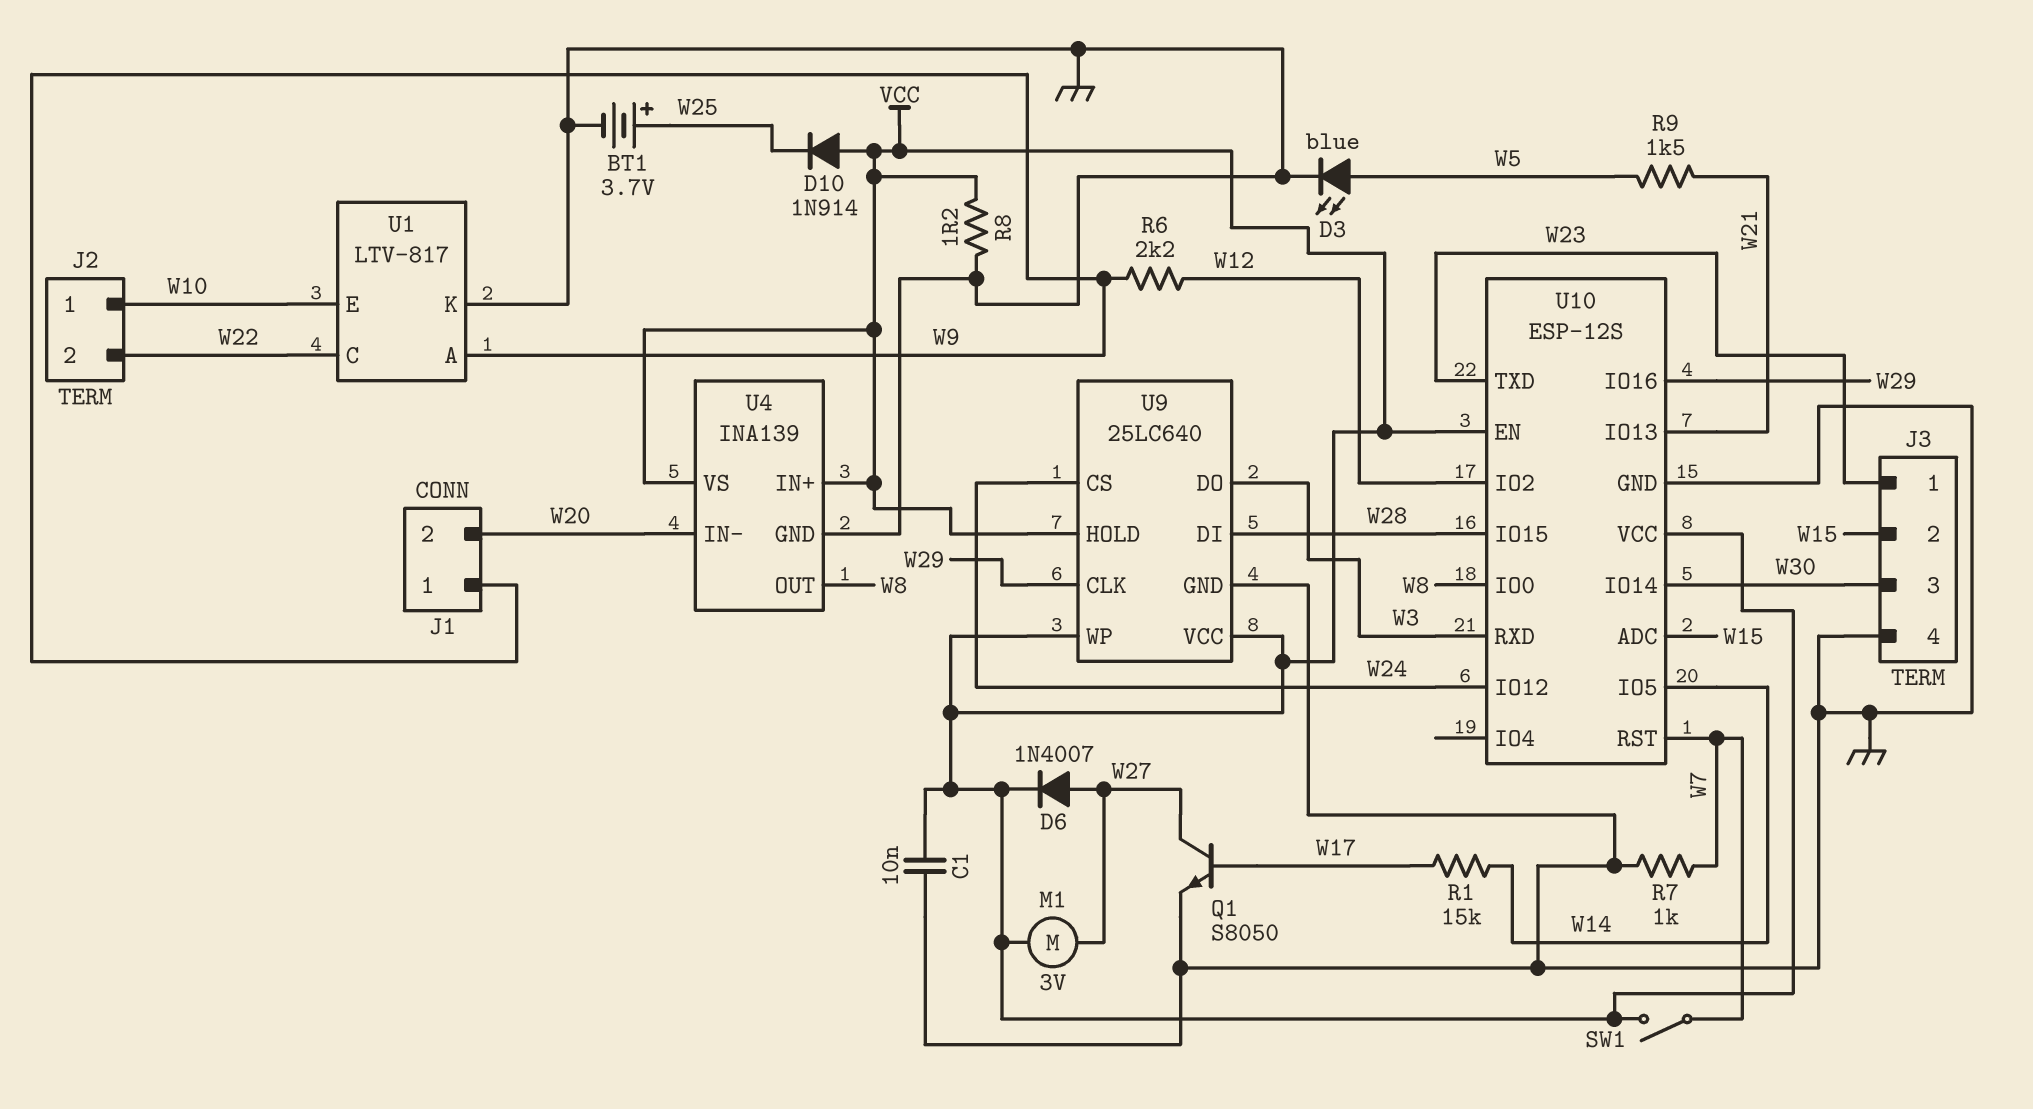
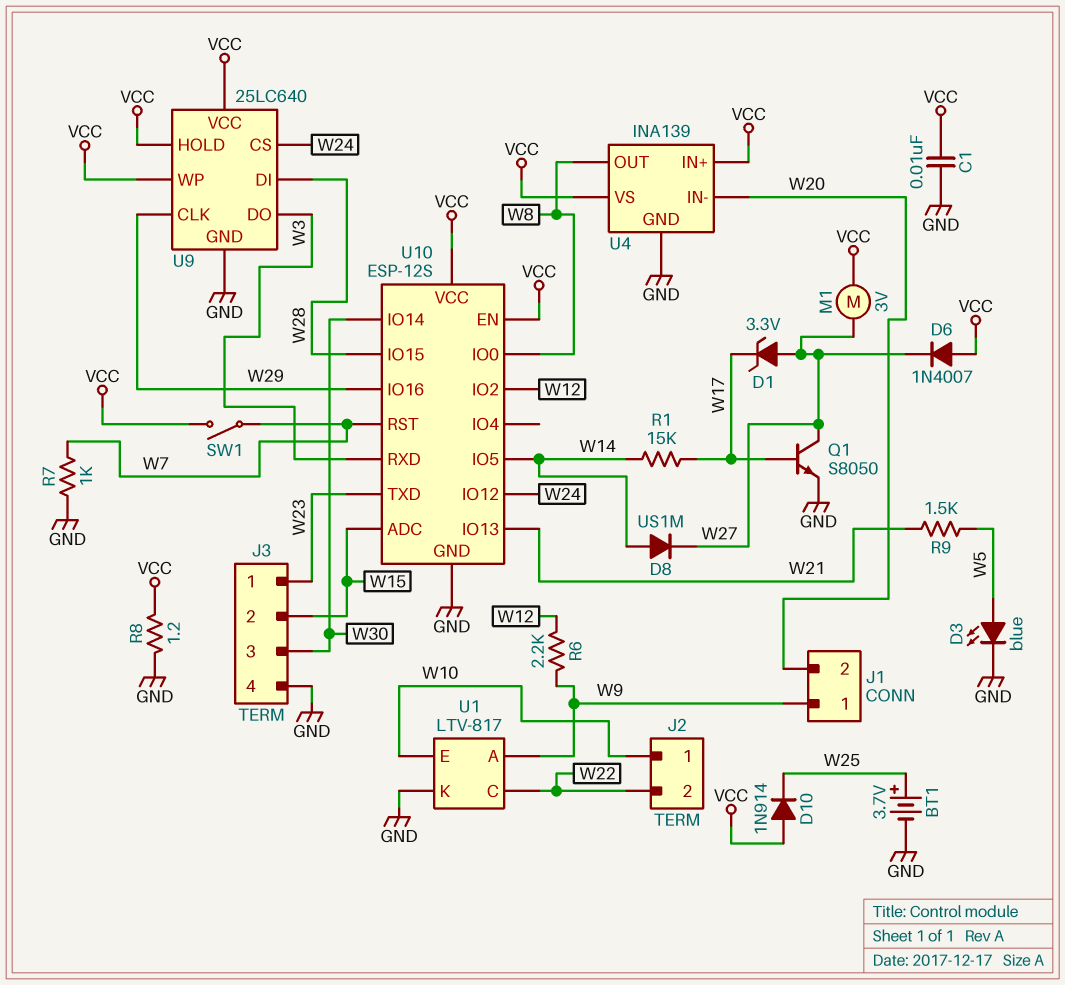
D1: none -> zener 3.3V (A W27, K W17)
D6: diode 1N4007 (A W27, K VCC) -> diode 1N4007 (A VCC, K W27)
D8: none -> diode US1M (A W14, K W27)

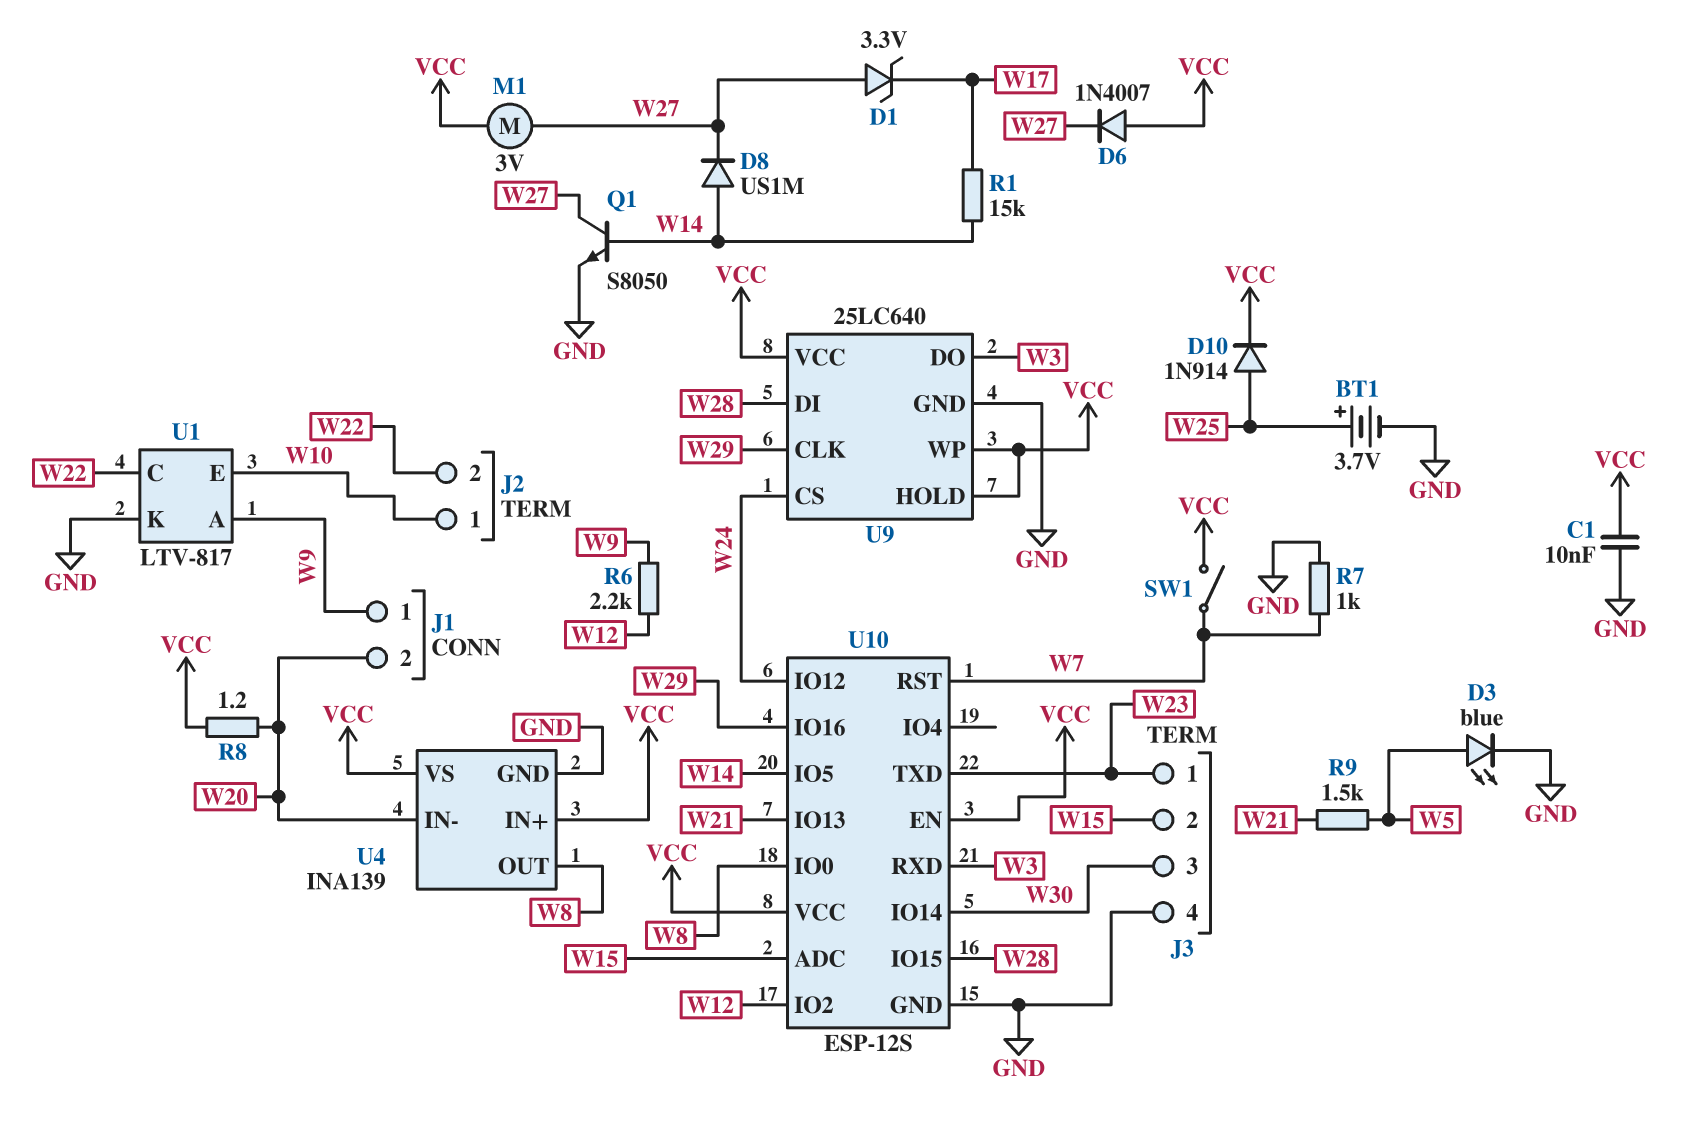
D10: diode 1N914 (A VCC, K W25) -> diode 1N914 (A W25, K VCC)
Q1: NPN S8050 (B W17, C W27, E GND) -> NPN S8050 (B W14, C W27, E GND)
R8: 1.2 (GND, VCC) -> 1.2 (VCC, W20)

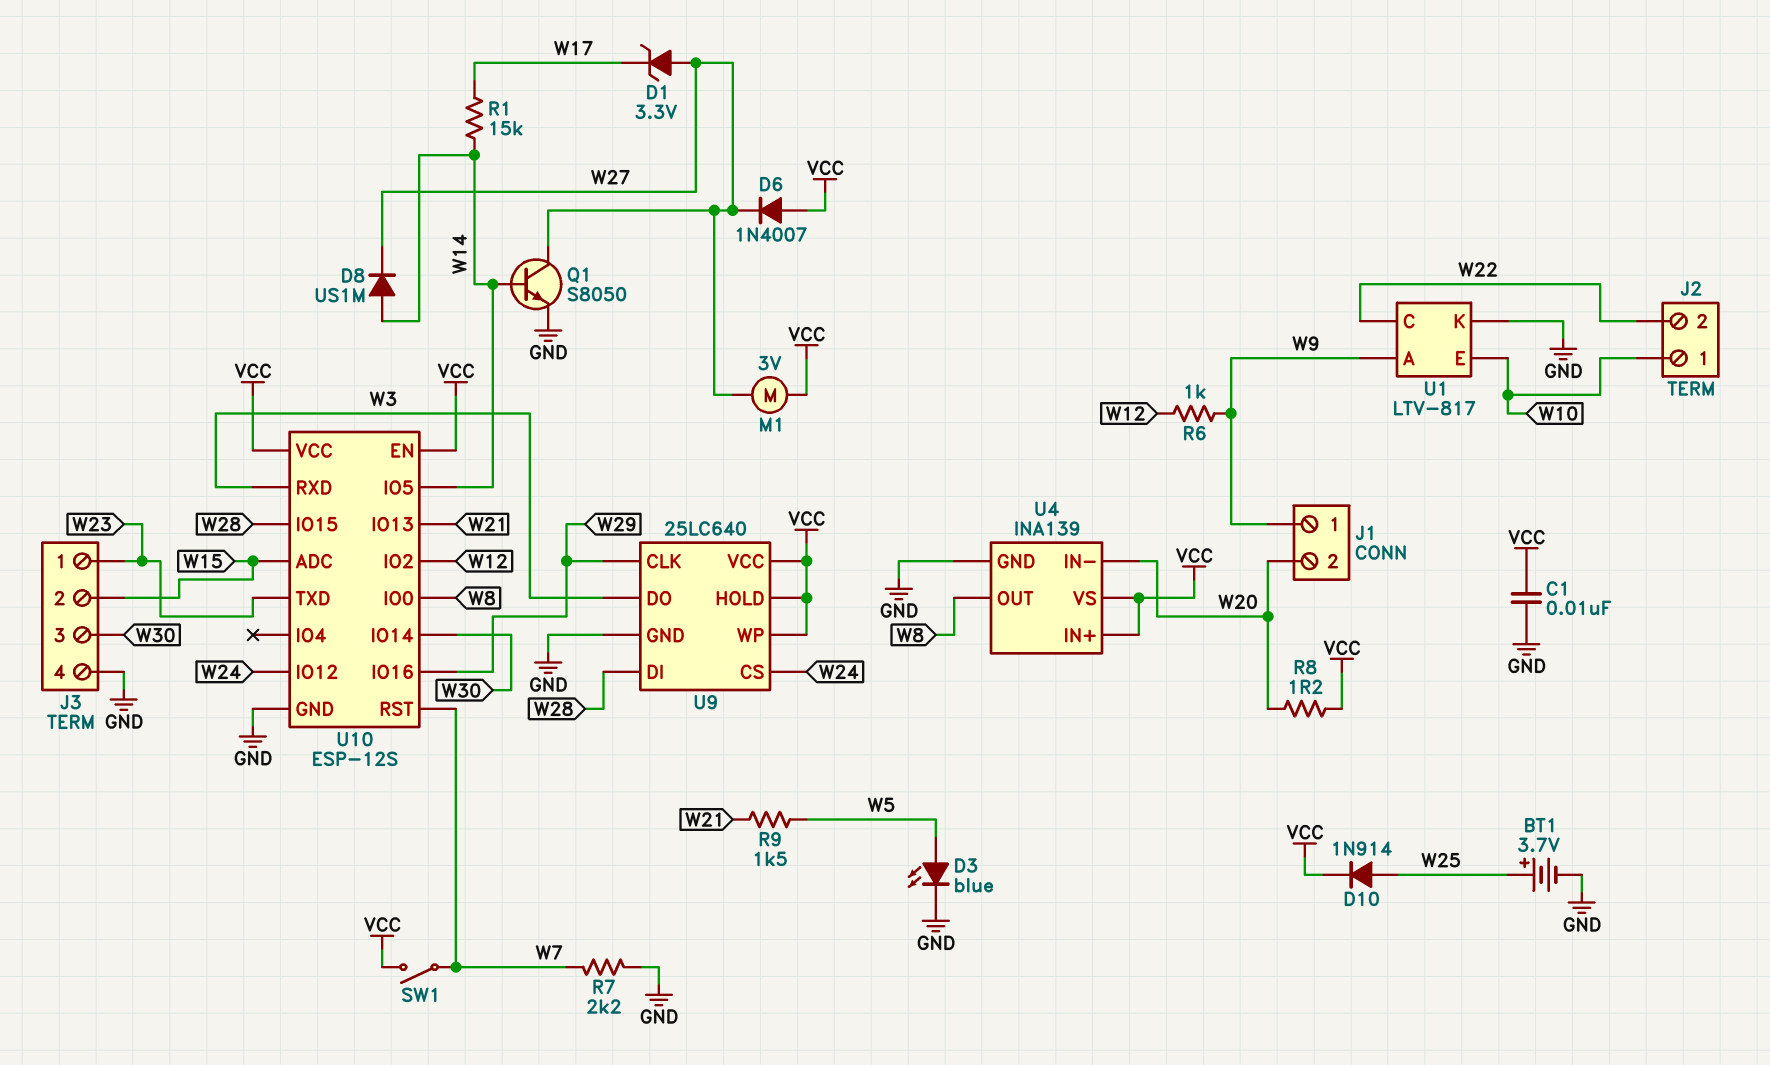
R6: 2.2k (W9, W12) -> 1k (W9, W12)
R7: 1k (GND, W7) -> 2.2k (GND, W7)

